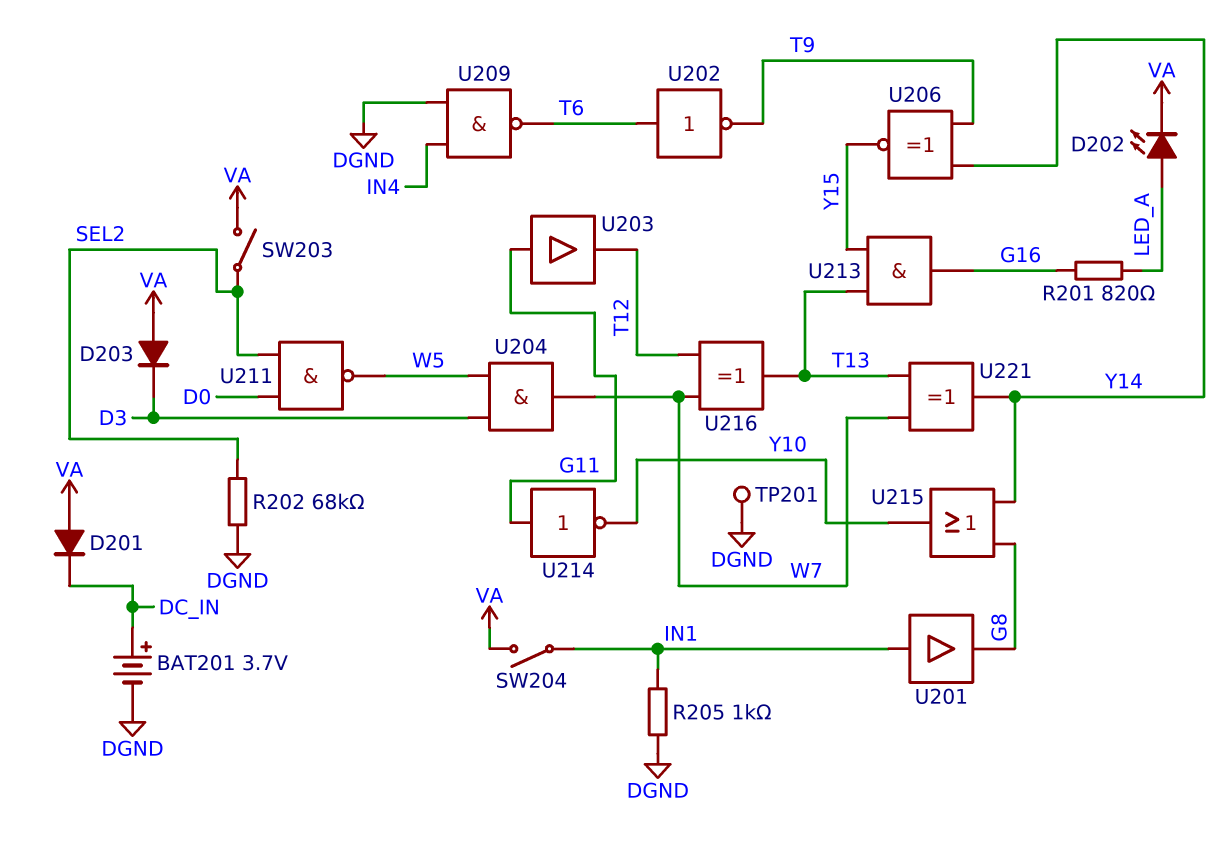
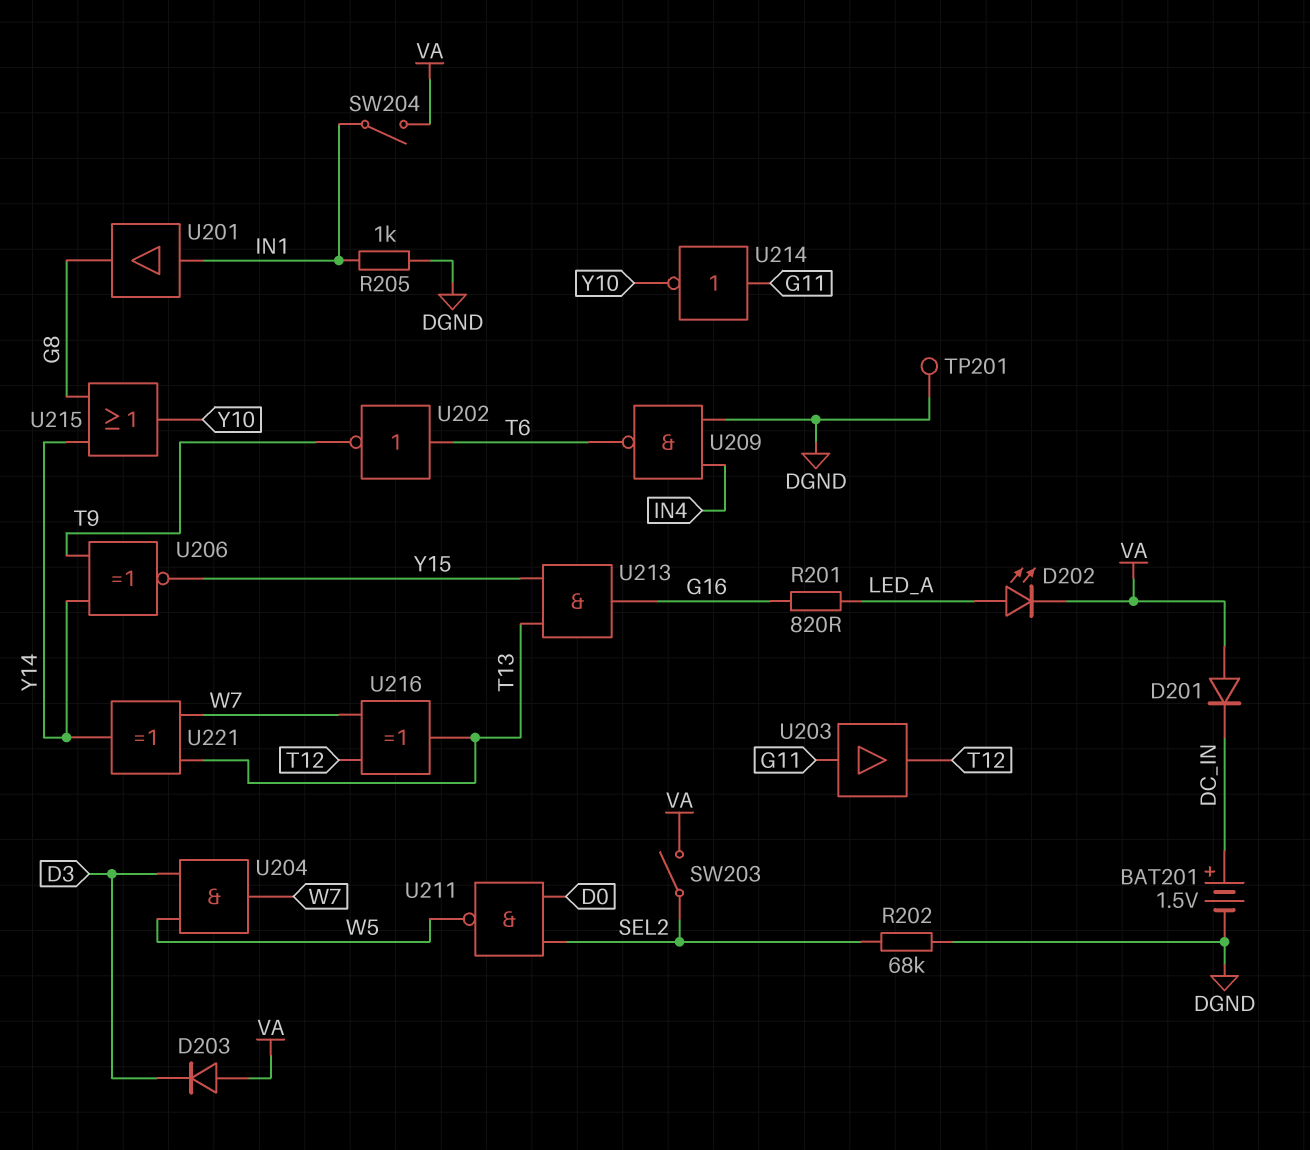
BAT201: 3.7V (plus DC_IN, minus DGND) -> 1.5V (plus DC_IN, minus DGND)

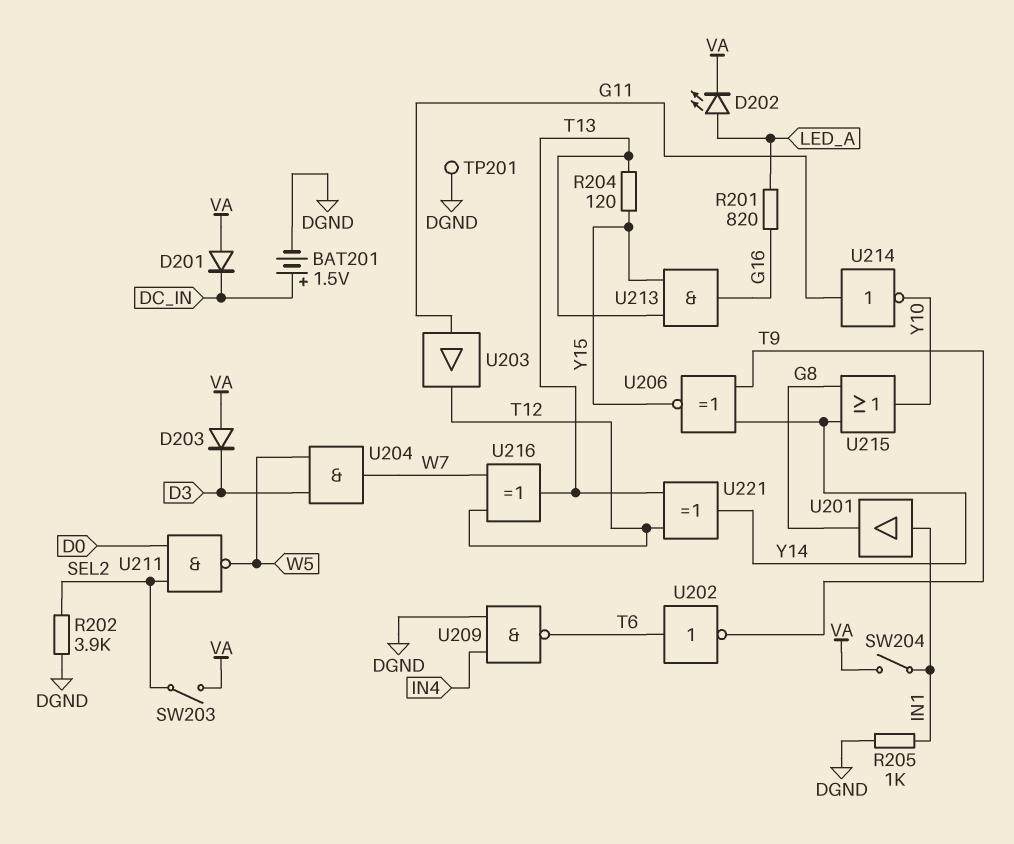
R202: 68k (DGND, SEL2) -> 3.9k (DGND, SEL2)
R204: none -> 120 (T13, Y15)
U221: XOR (in T13, in W7, out Y14) -> XOR (in T12, in T13, out Y14)

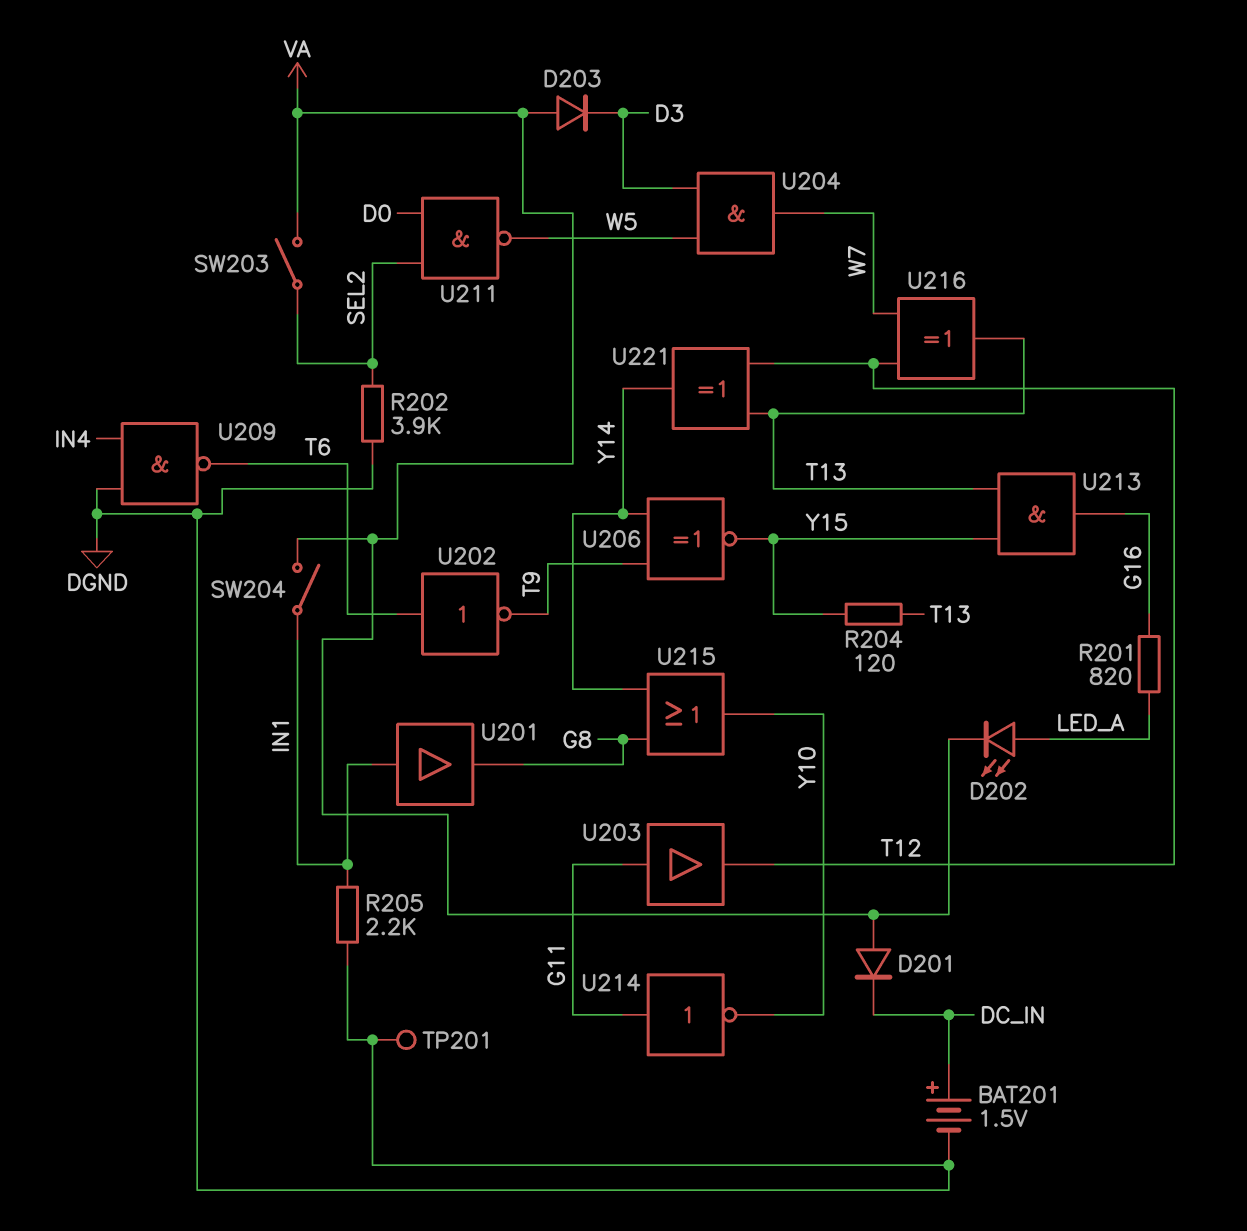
R205: 1k (DGND, IN1) -> 2.2k (DGND, IN1)

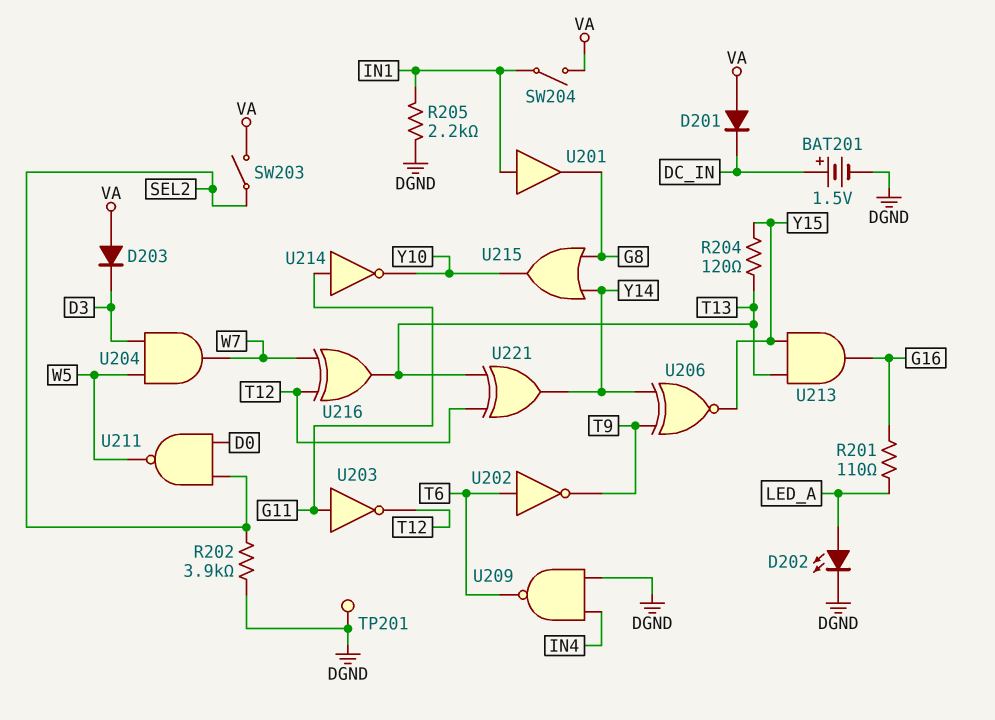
D202: LED (A LED_A, K VA) -> LED (A LED_A, K DGND)
R201: 820 (G16, LED_A) -> 110 (G16, LED_A)
U203: buffer (in G11, out T12) -> NOT (in G11, out T12)

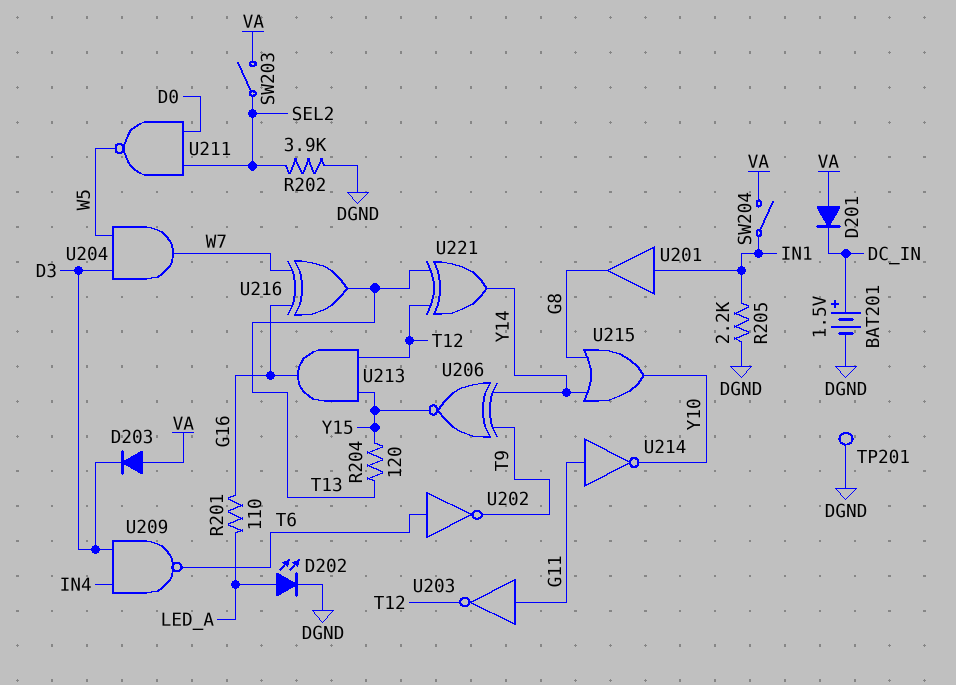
U209: NAND (in DGND, in IN4, out T6) -> NAND (in D3, in IN4, out T6)
U213: AND (in T13, in Y15, out G16) -> AND (in T12, in Y15, out G16)
U216: XOR (in T12, in W7, out T13) -> XOR (in G16, in W7, out T13)

